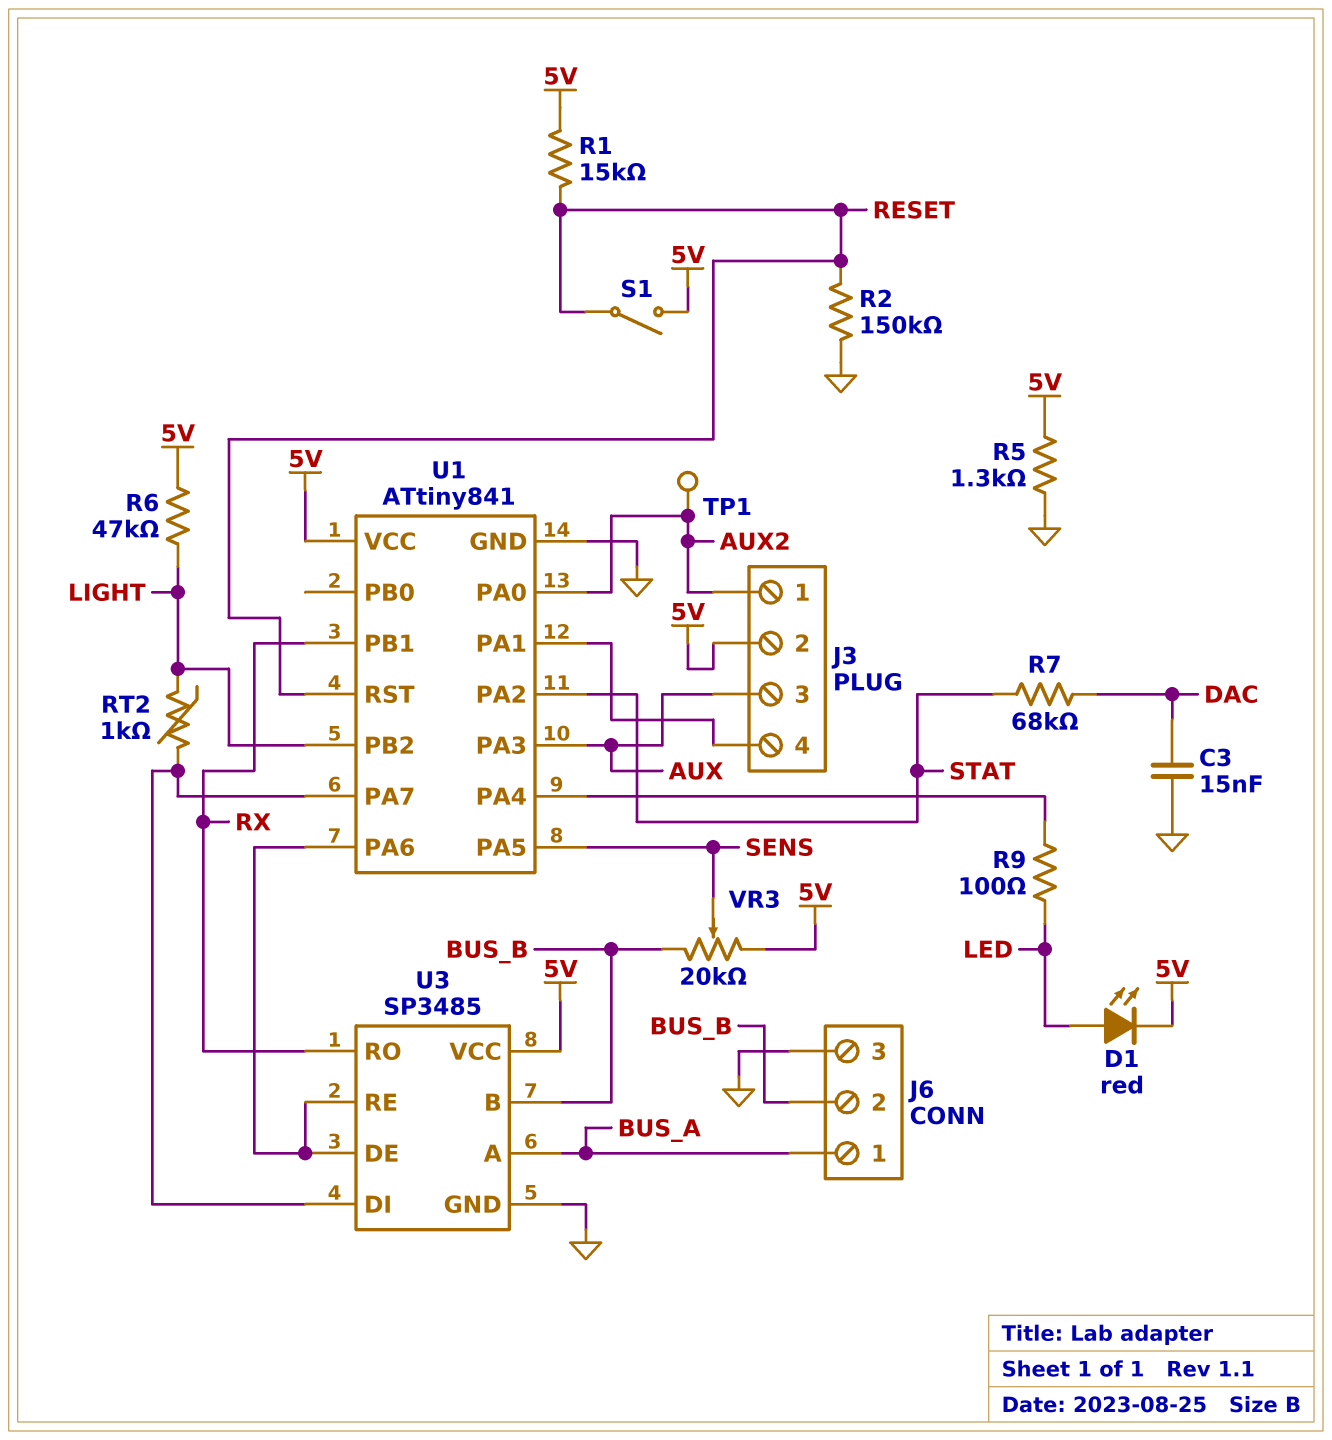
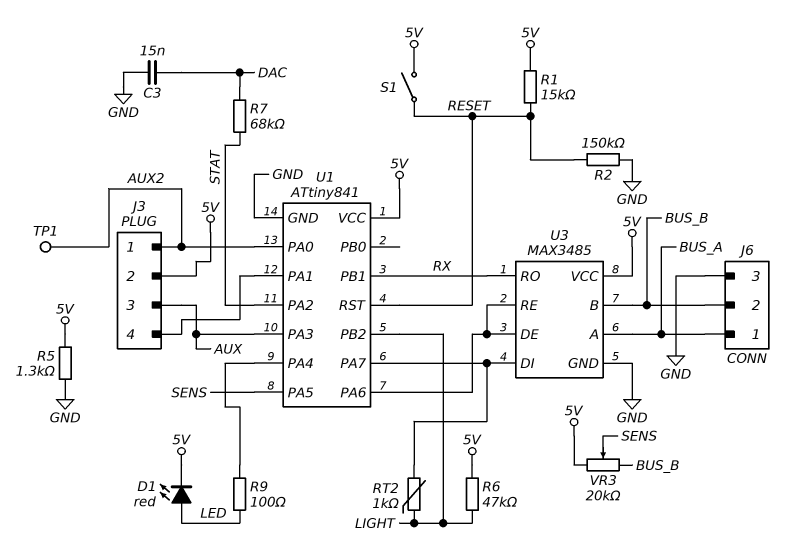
U3: SP3485 -> MAX3485

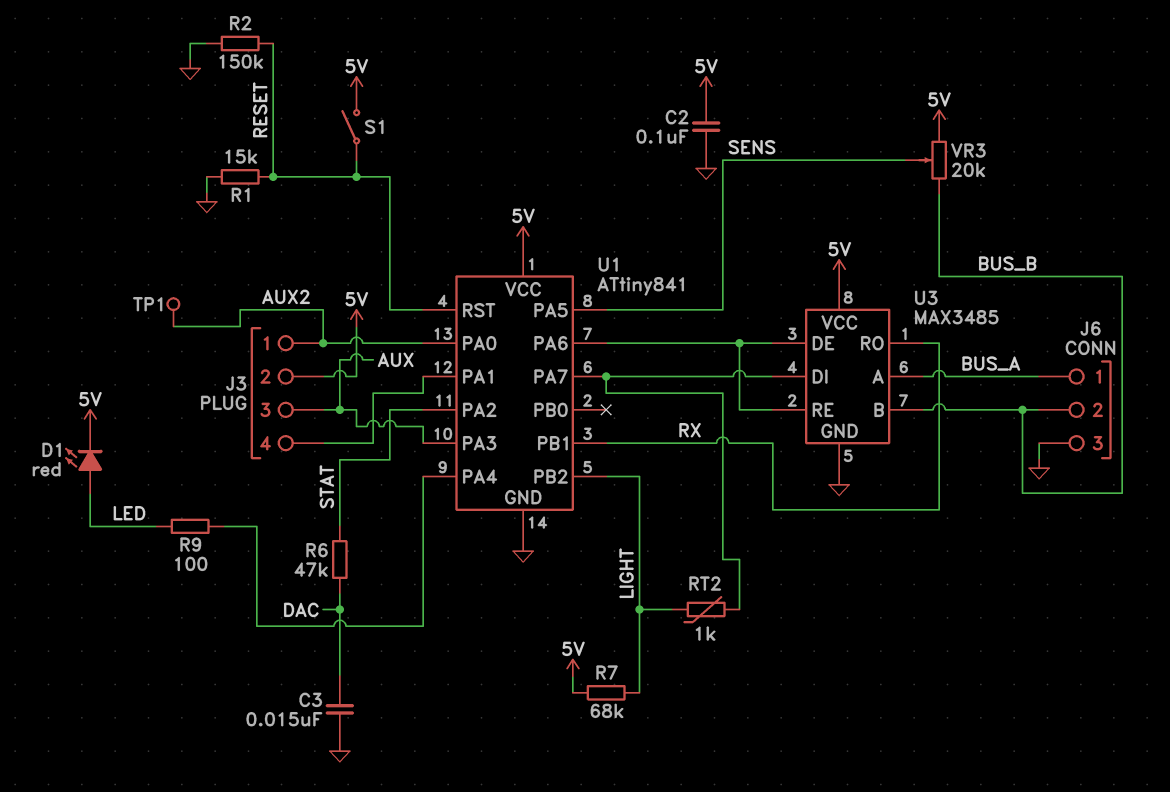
C2: none -> 100nF (5V, GND)
R1: 15k (5V, RESET) -> 15k (GND, RESET)
R5: 1.3k (5V, GND) -> none
R6: 47k (5V, LIGHT) -> 47k (DAC, STAT)
R7: 68k (DAC, STAT) -> 68k (5V, LIGHT)

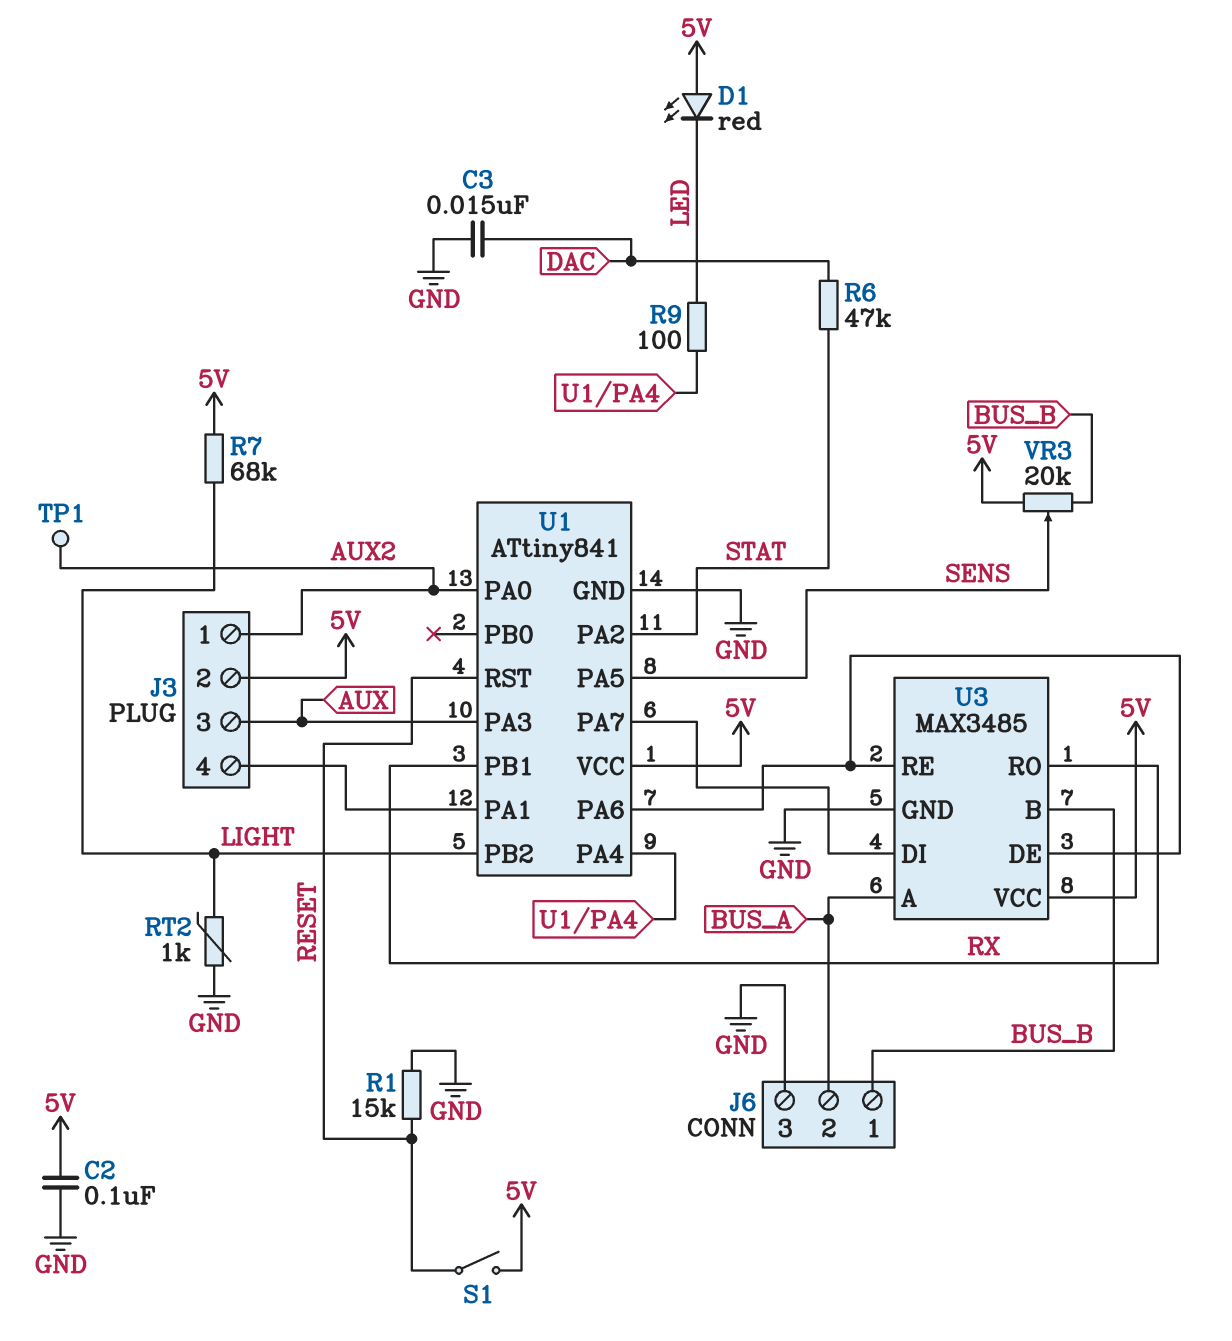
D1: LED red (A LED, K 5V) -> LED red (A 5V, K LED)
J6 pin 1: BUS_A -> BUS_B
J6 pin 2: BUS_B -> BUS_A
R2: 150k (GND, RESET) -> none
RT2: 1k (LIGHT, U1/PA7) -> 1k (GND, LIGHT)

